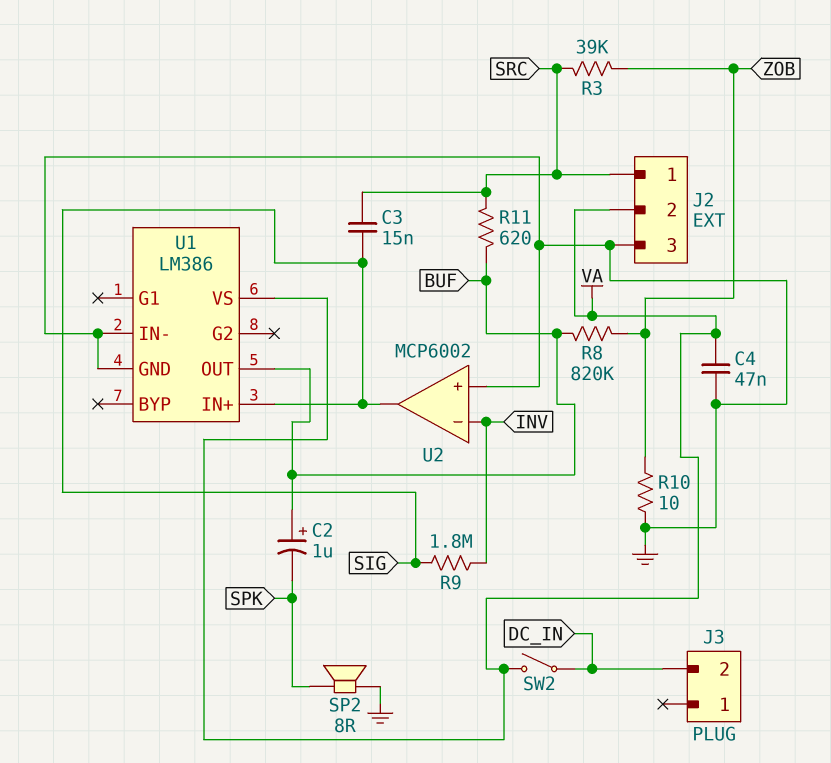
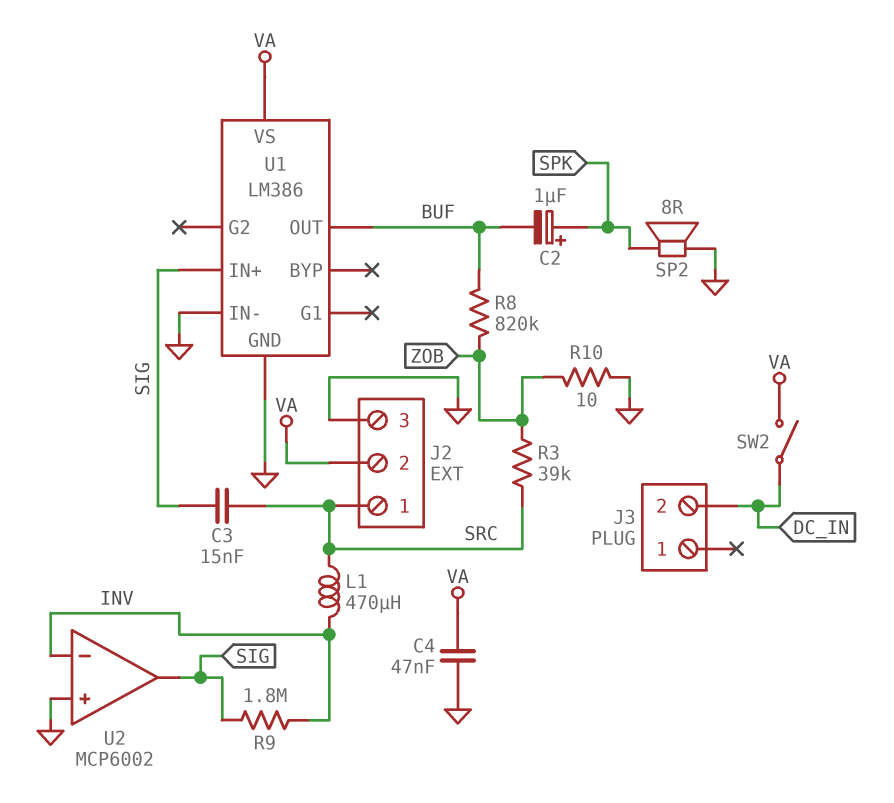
C2: 1uF (plus BUF, minus SPK) -> 1uF (plus SPK, minus BUF)
L1: none -> 470uH (INV, SRC)
R11: 620 (BUF, SRC) -> none

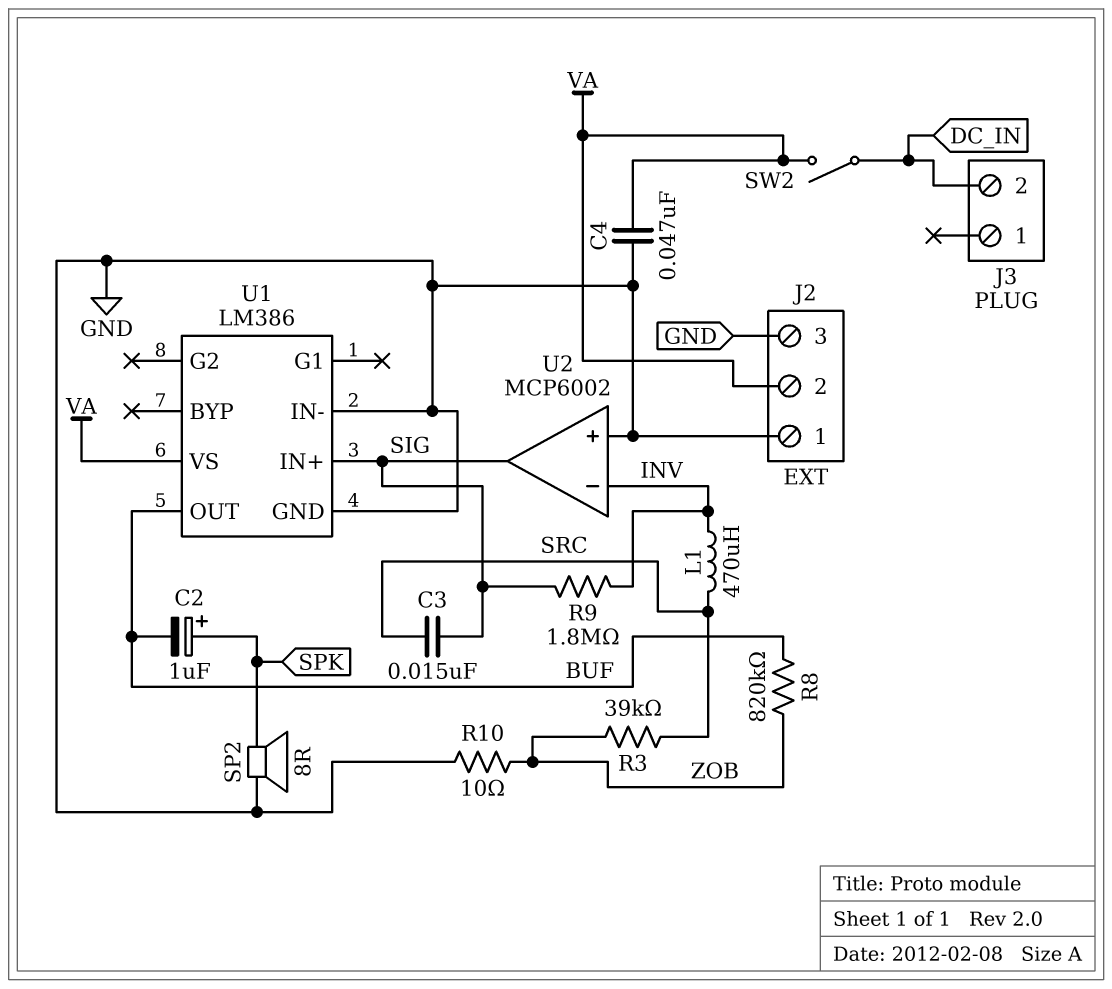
J2 pin 1: SRC -> GND

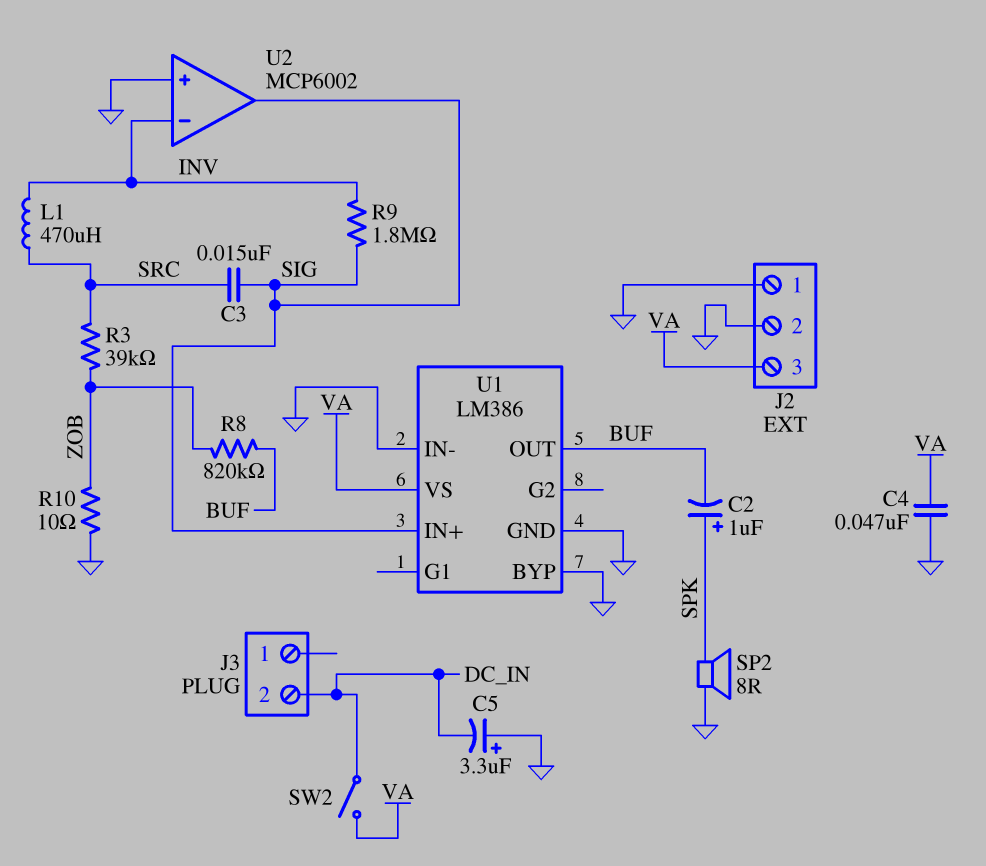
C5: none -> 3.3uF (plus GND, minus DC_IN)
J2 pin 2: VA -> GND
J2 pin 3: GND -> VA
U1 pin BYP: none -> GND

